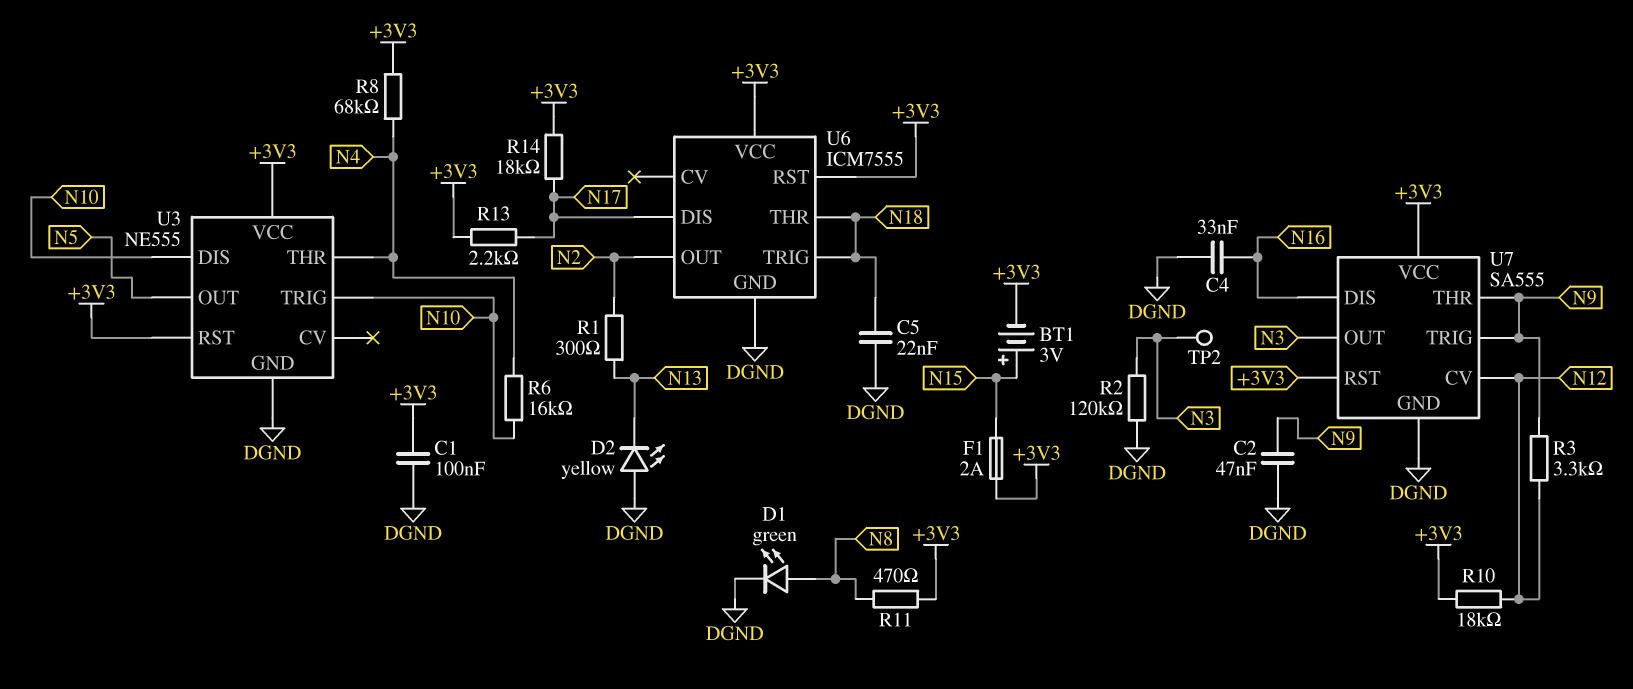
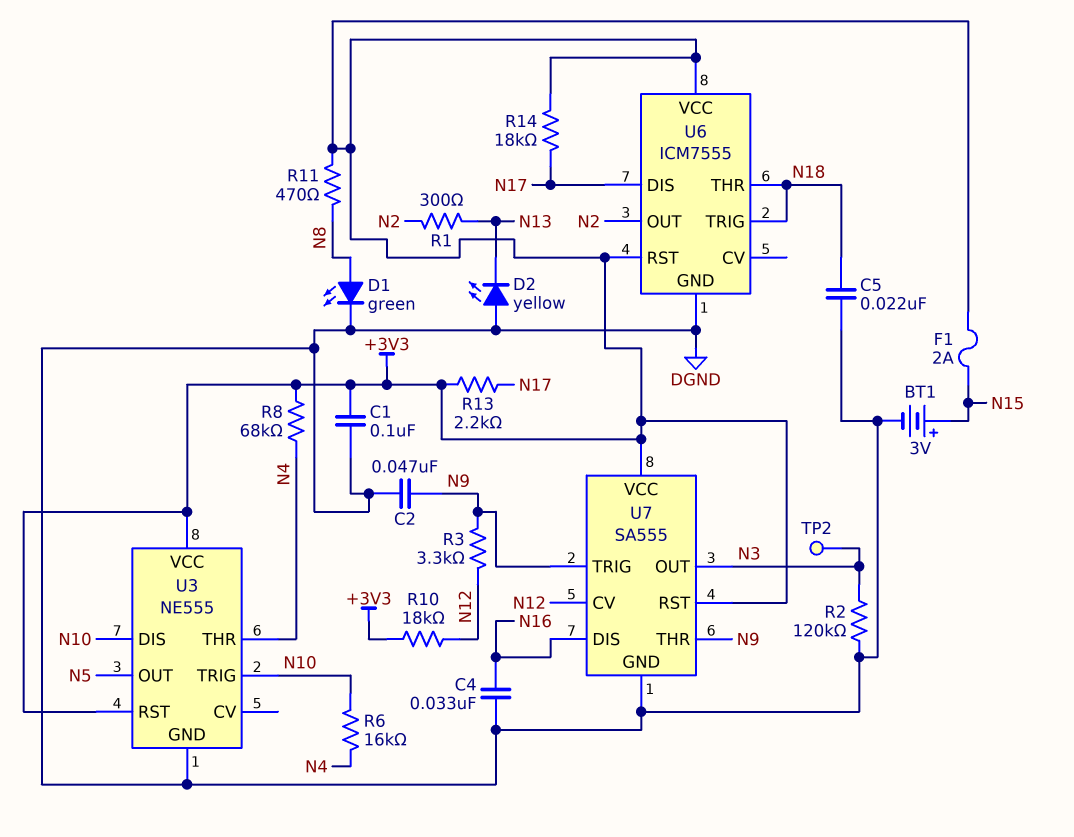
BT1: 3V (plus N15, minus +3V3) -> 3V (plus N15, minus DGND)

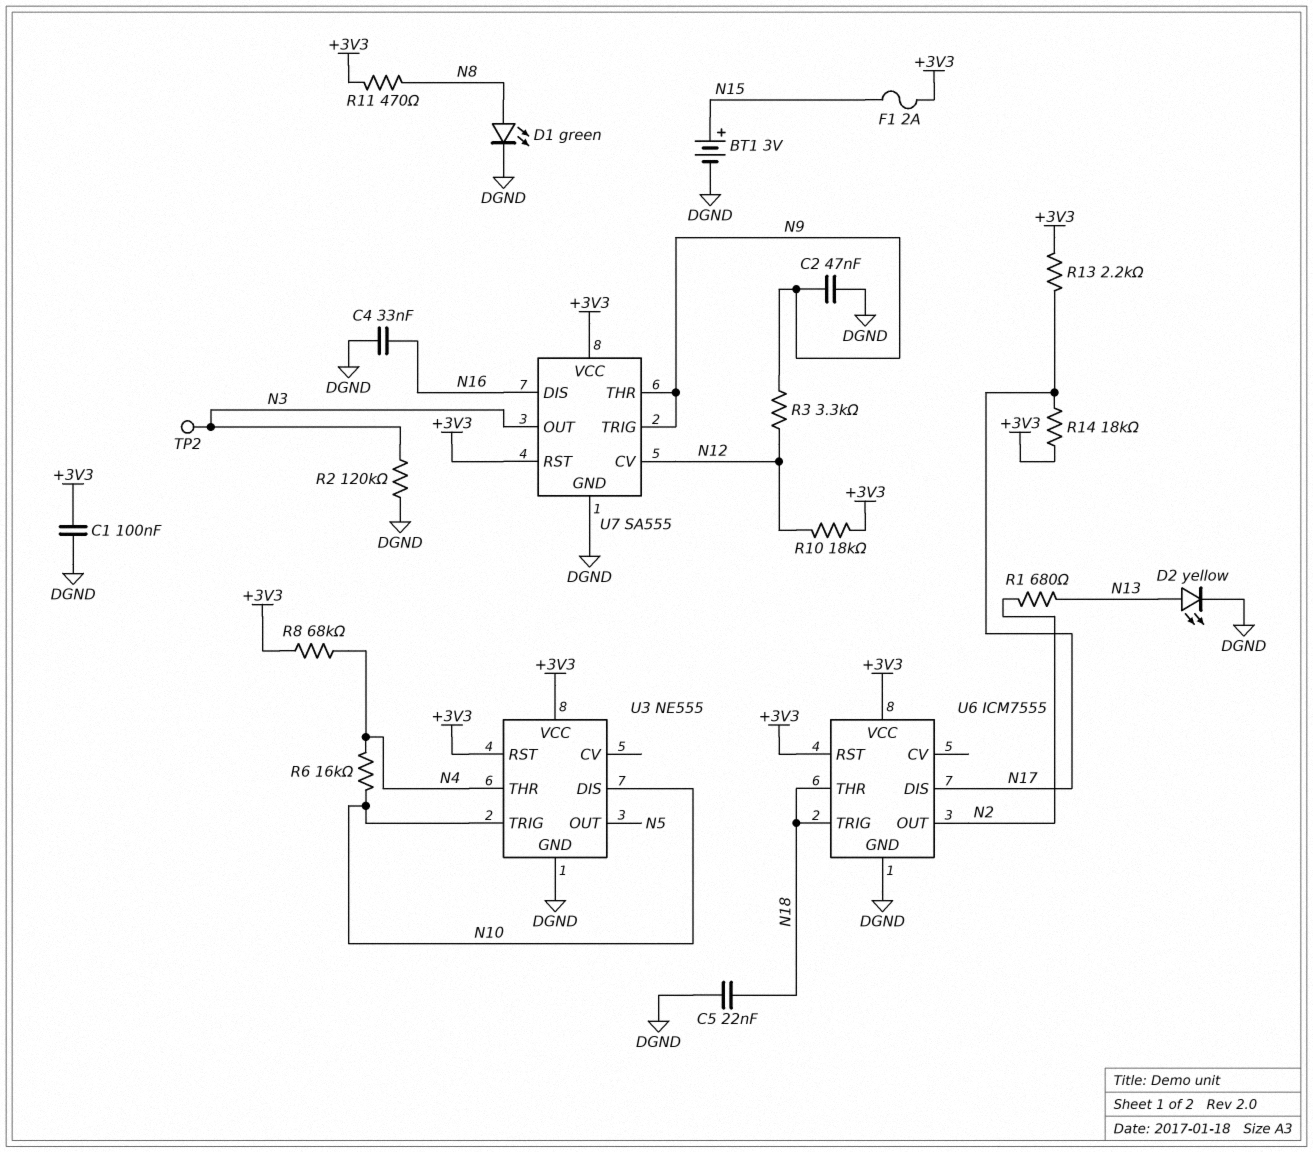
D2: LED yellow (A DGND, K N13) -> LED yellow (A N13, K DGND)
R1: 300 (N2, N13) -> 680 (N2, N13)

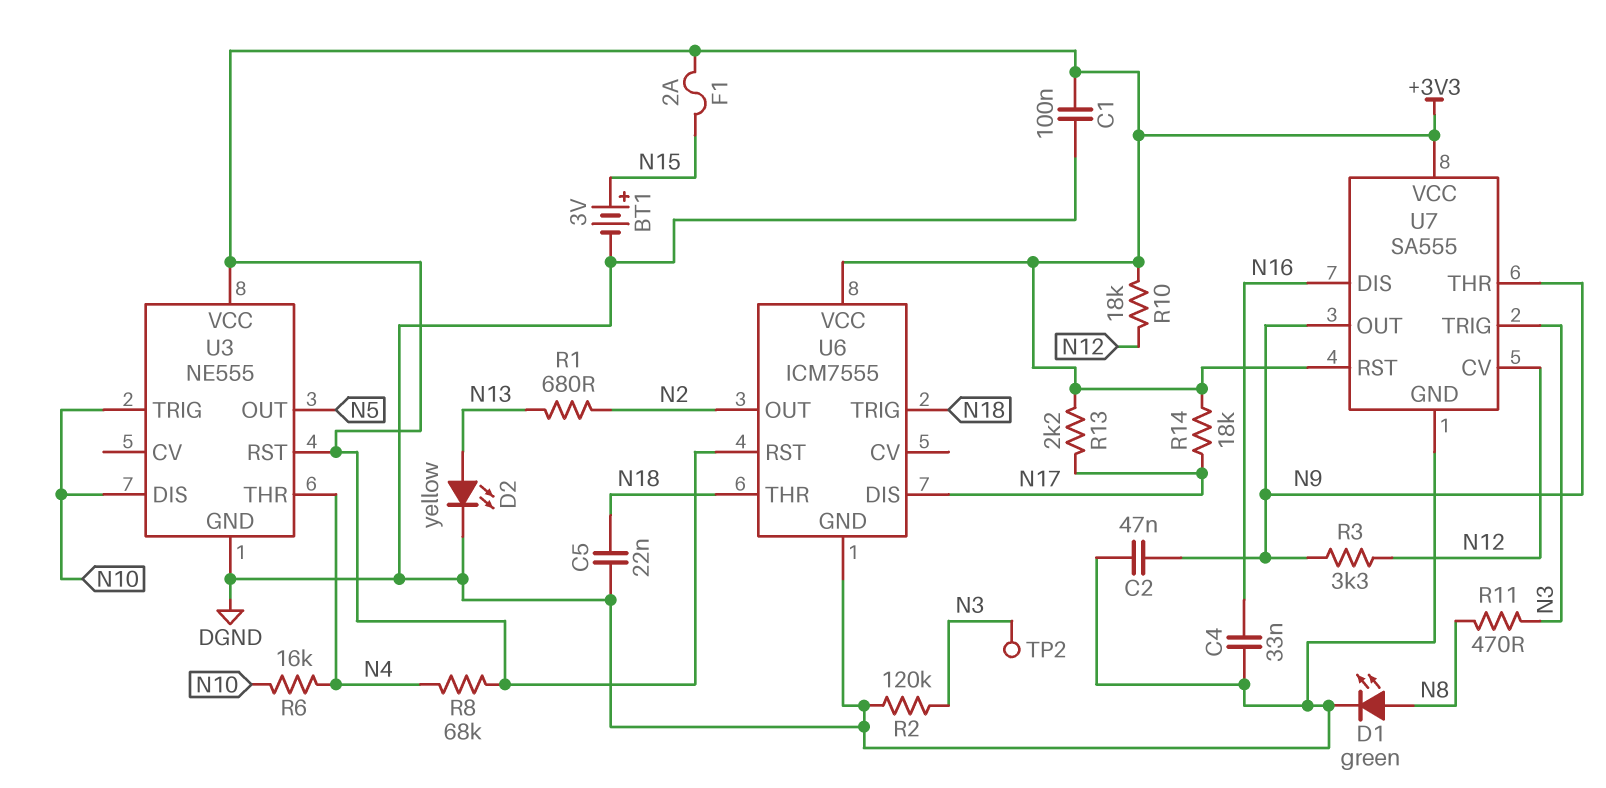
R11: 470 (+3V3, N8) -> 470 (N3, N8)
U7 pin OUT: N3 -> N9
U7 pin TRIG: N9 -> N3

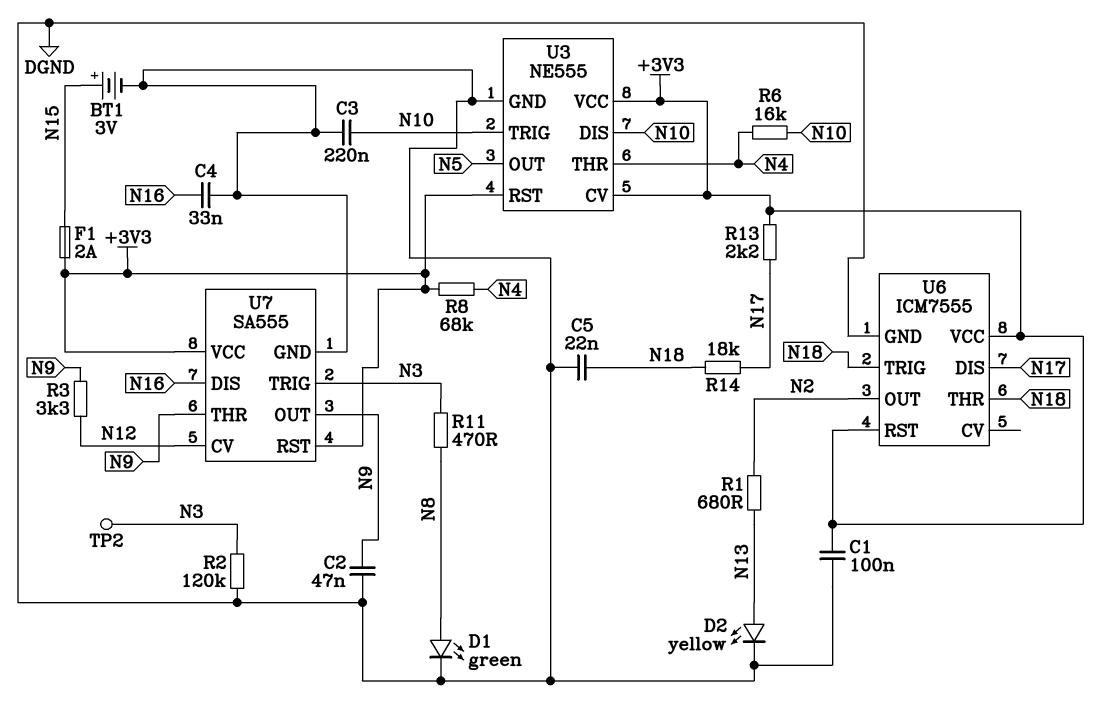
C3: none -> 220nF (DGND, N10)
R10: 18k (+3V3, N12) -> none
R14: 18k (+3V3, N17) -> 18k (N17, N18)
U3 pin CV: none -> +3V3

